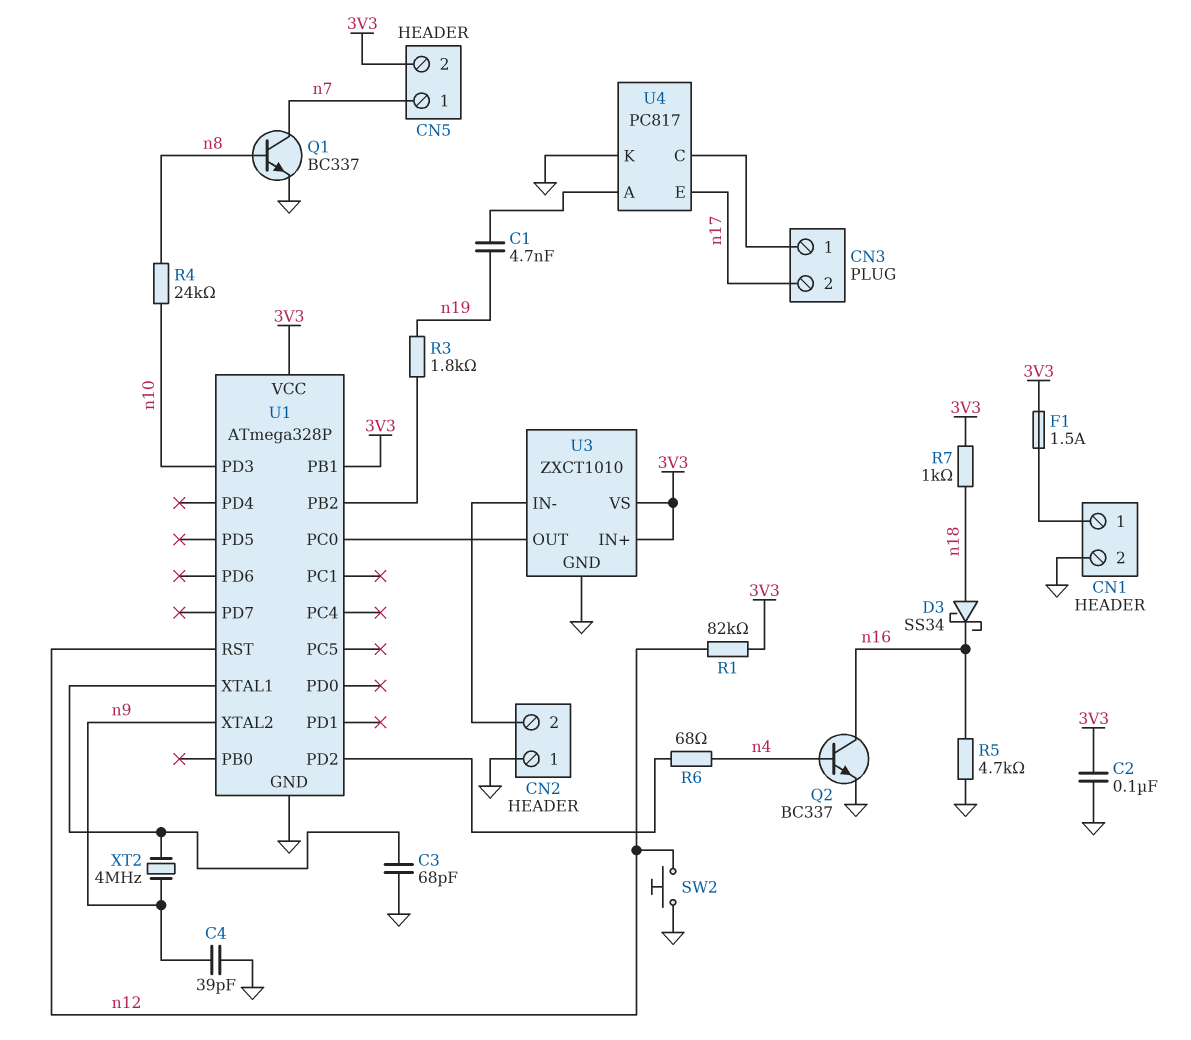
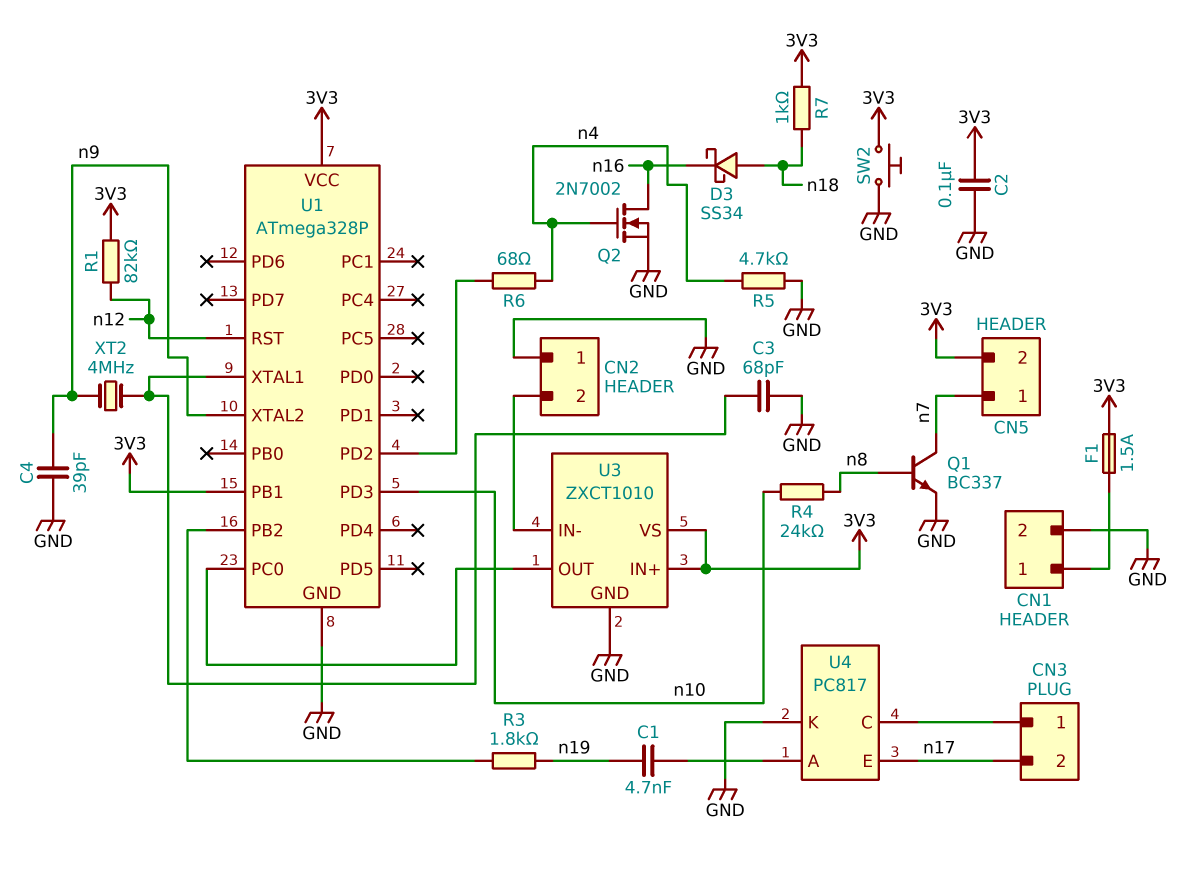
Q2: NPN BC337 (B n4, C n16, E GND) -> NMOS 2N7002 (G n4, D n16, S GND)
R5: 4.7k (GND, n16) -> 4.7k (GND, n4)
SW2: button (GND, n12) -> button (3V3, GND)

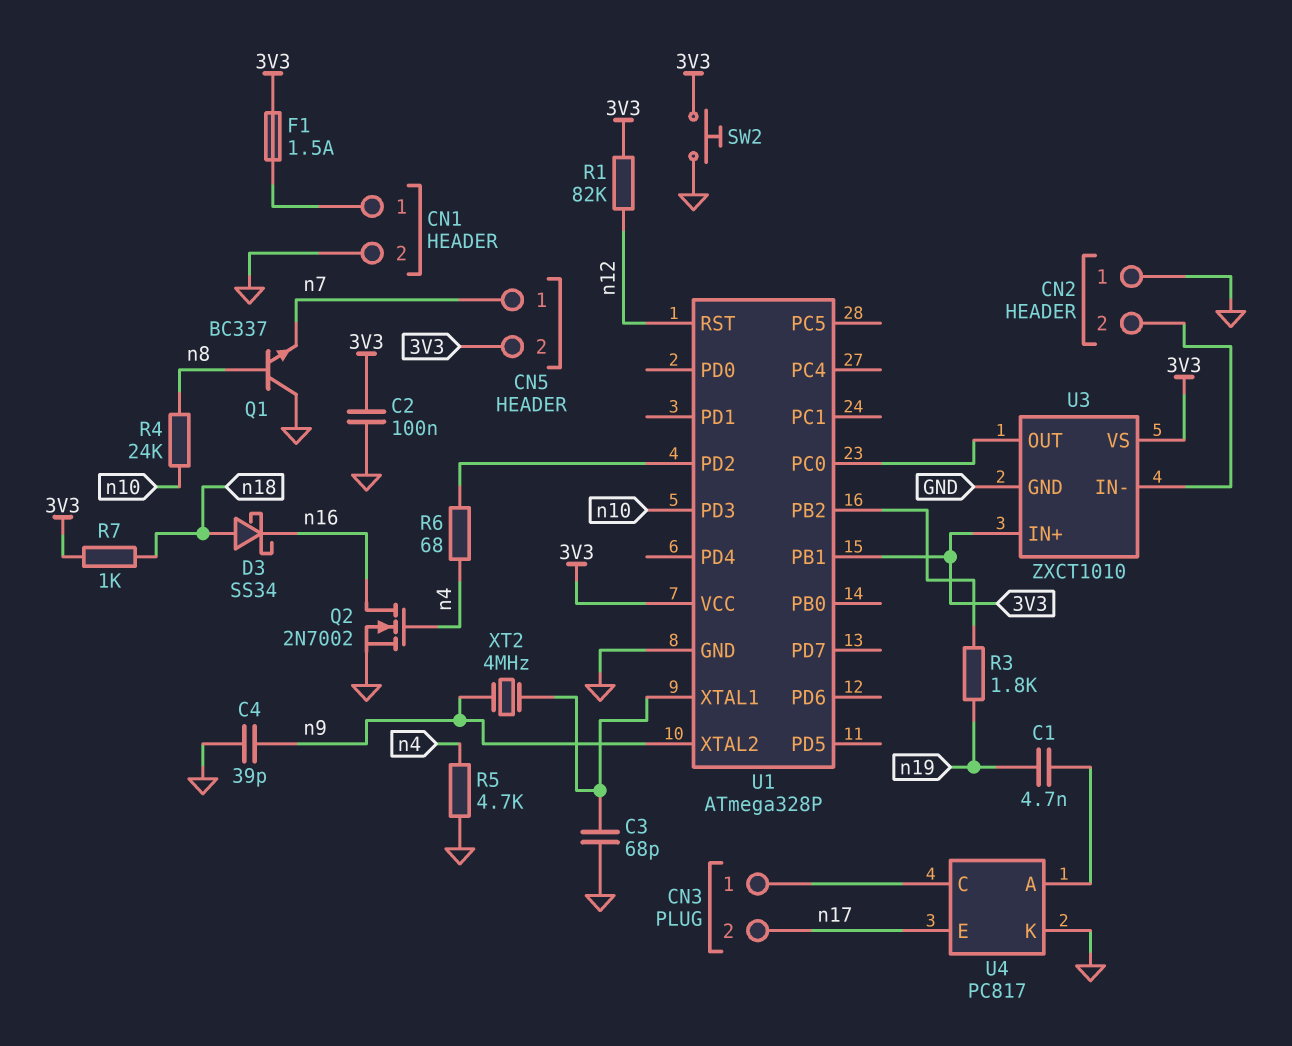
Q1: NPN BC337 (B n8, C n7, E GND) -> NPN BC337 (B n8, C GND, E n7)

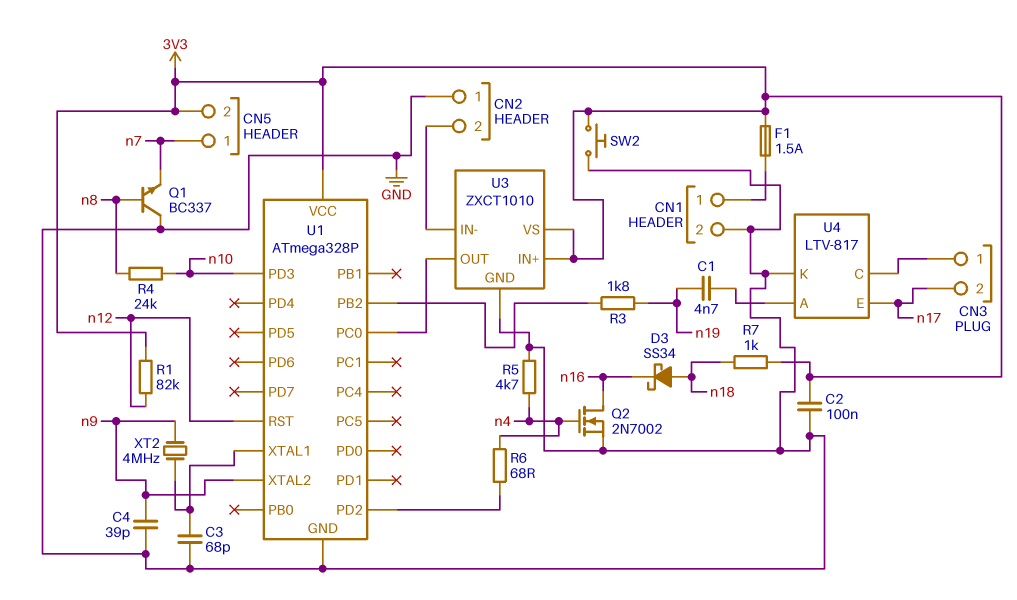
U1 pin PB1: 3V3 -> none
U4: PC817 -> LTV-817

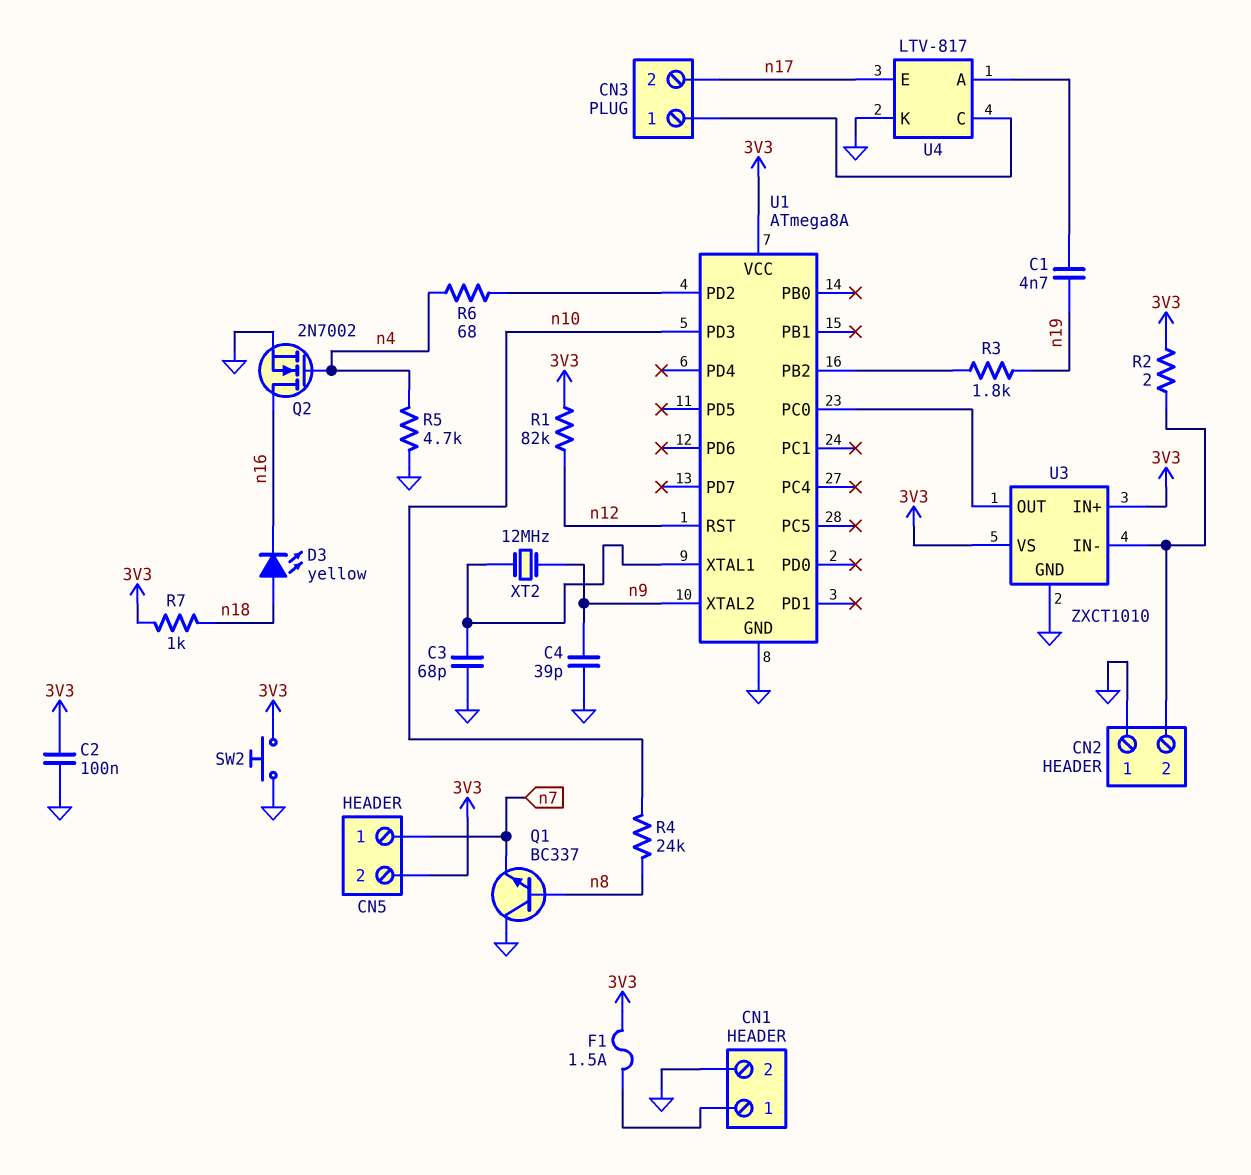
D3: schottky SS34 (A n18, K n16) -> LED yellow (A n18, K n16)
R2: none -> 2 (3V3, CN2/2)
U1: ATmega328P -> ATmega8A
XT2: 4MHz (U1/XTAL1, n9) -> 12MHz (U1/XTAL1, n9)

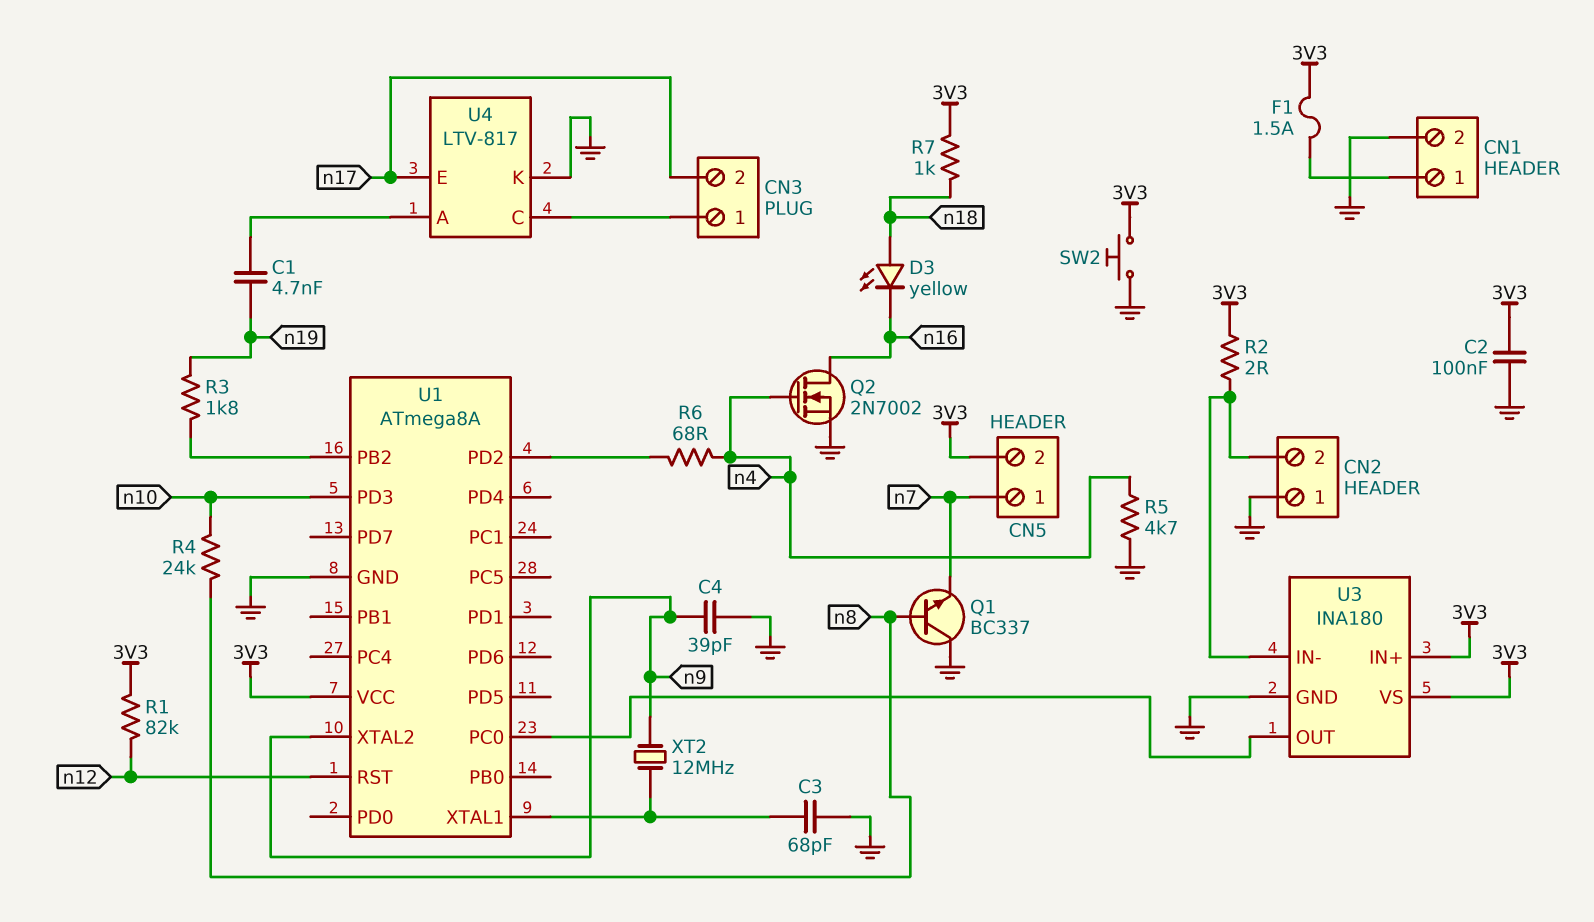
U3: ZXCT1010 -> INA180

